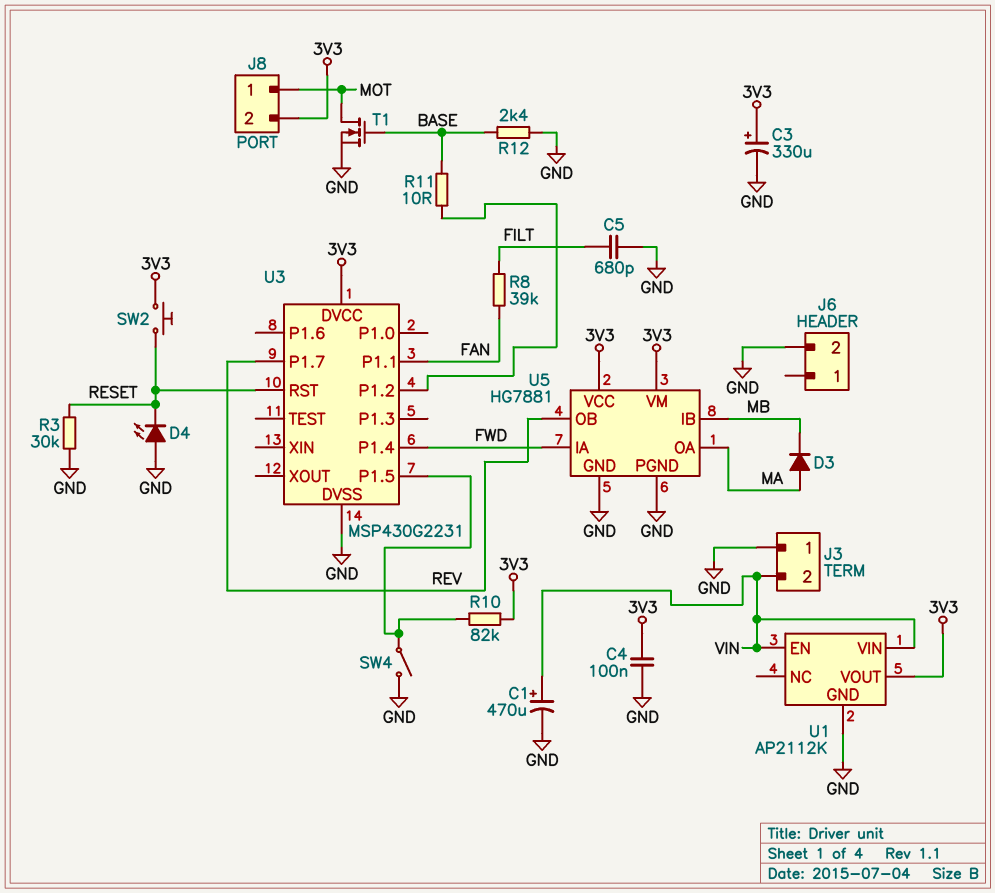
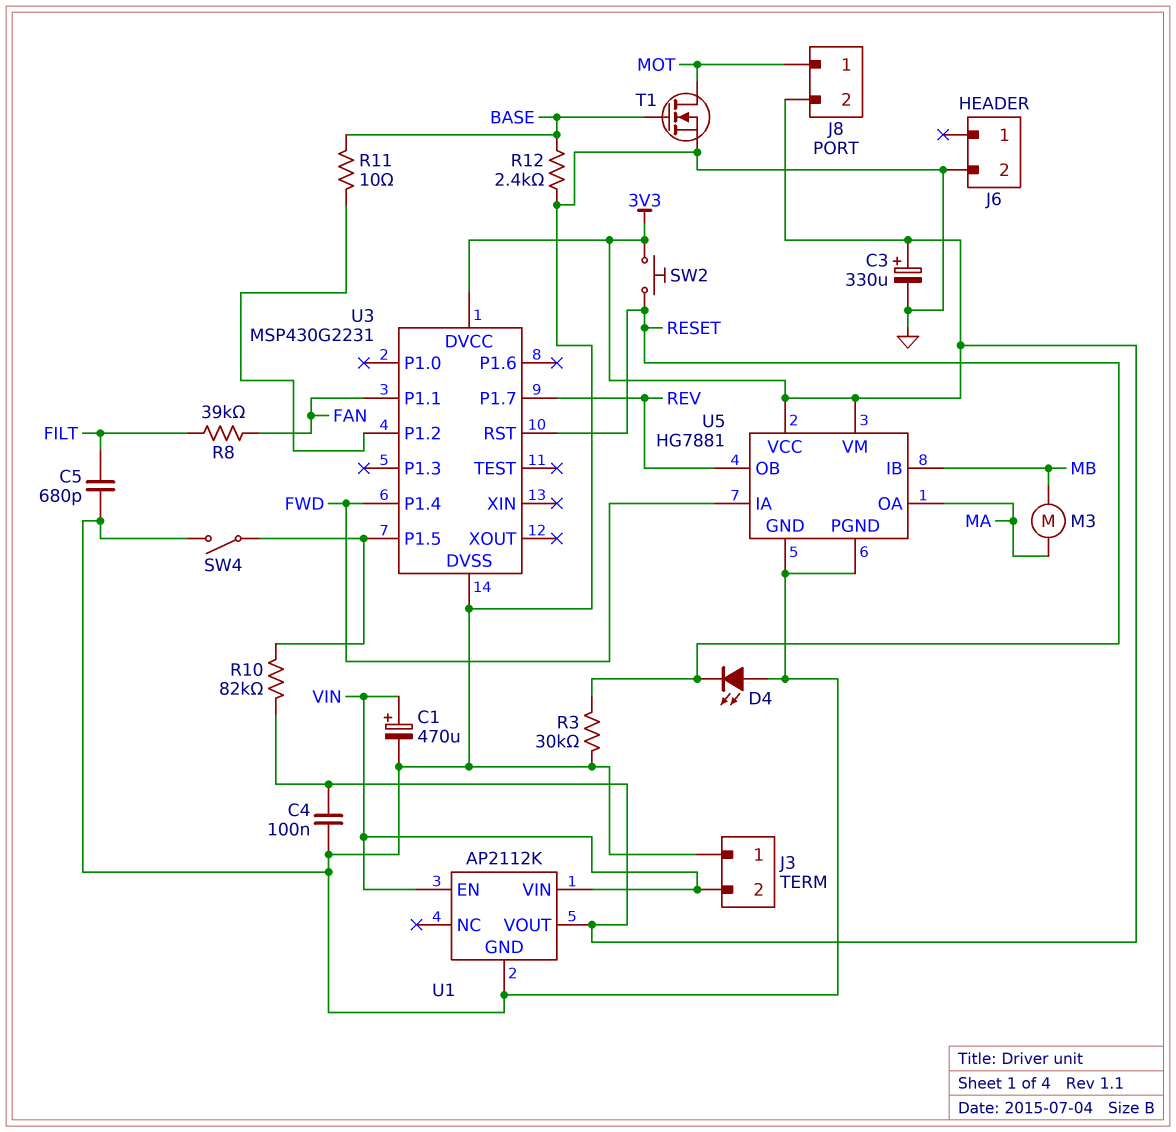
D3: diode (A MA, K MB) -> none
M3: none -> motor (MA, MB)

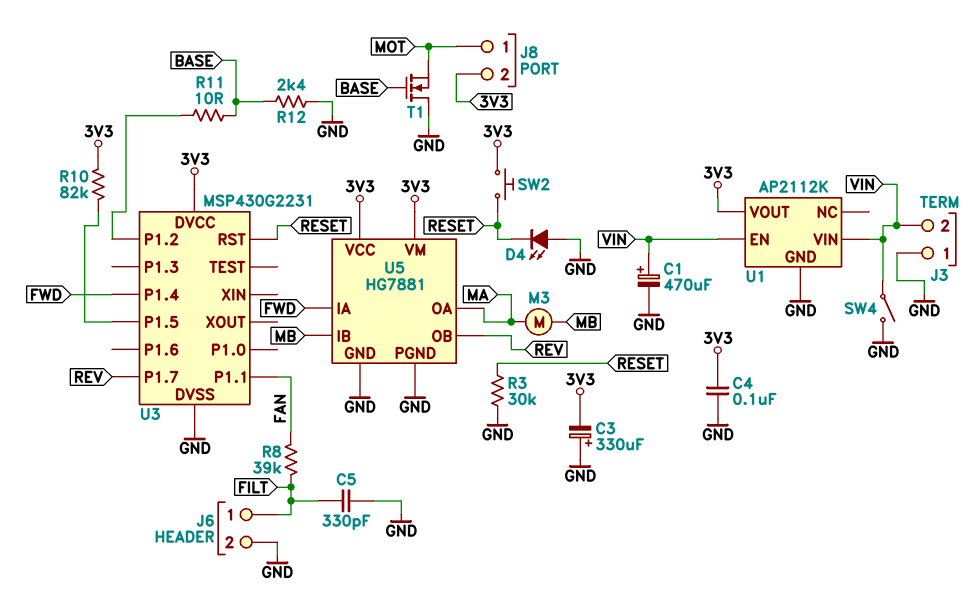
C3: 330uF (plus 3V3, minus GND) -> 330uF (plus GND, minus 3V3)
C5: 680pF (FILT, GND) -> 330pF (FILT, GND)
J6 pin 1: none -> FILT
SW4: switch (GND, U3/P1.5) -> switch (GND, VIN)
T1: NMOS (G BASE, D MOT, S GND) -> NMOS (G BASE, D GND, S MOT)

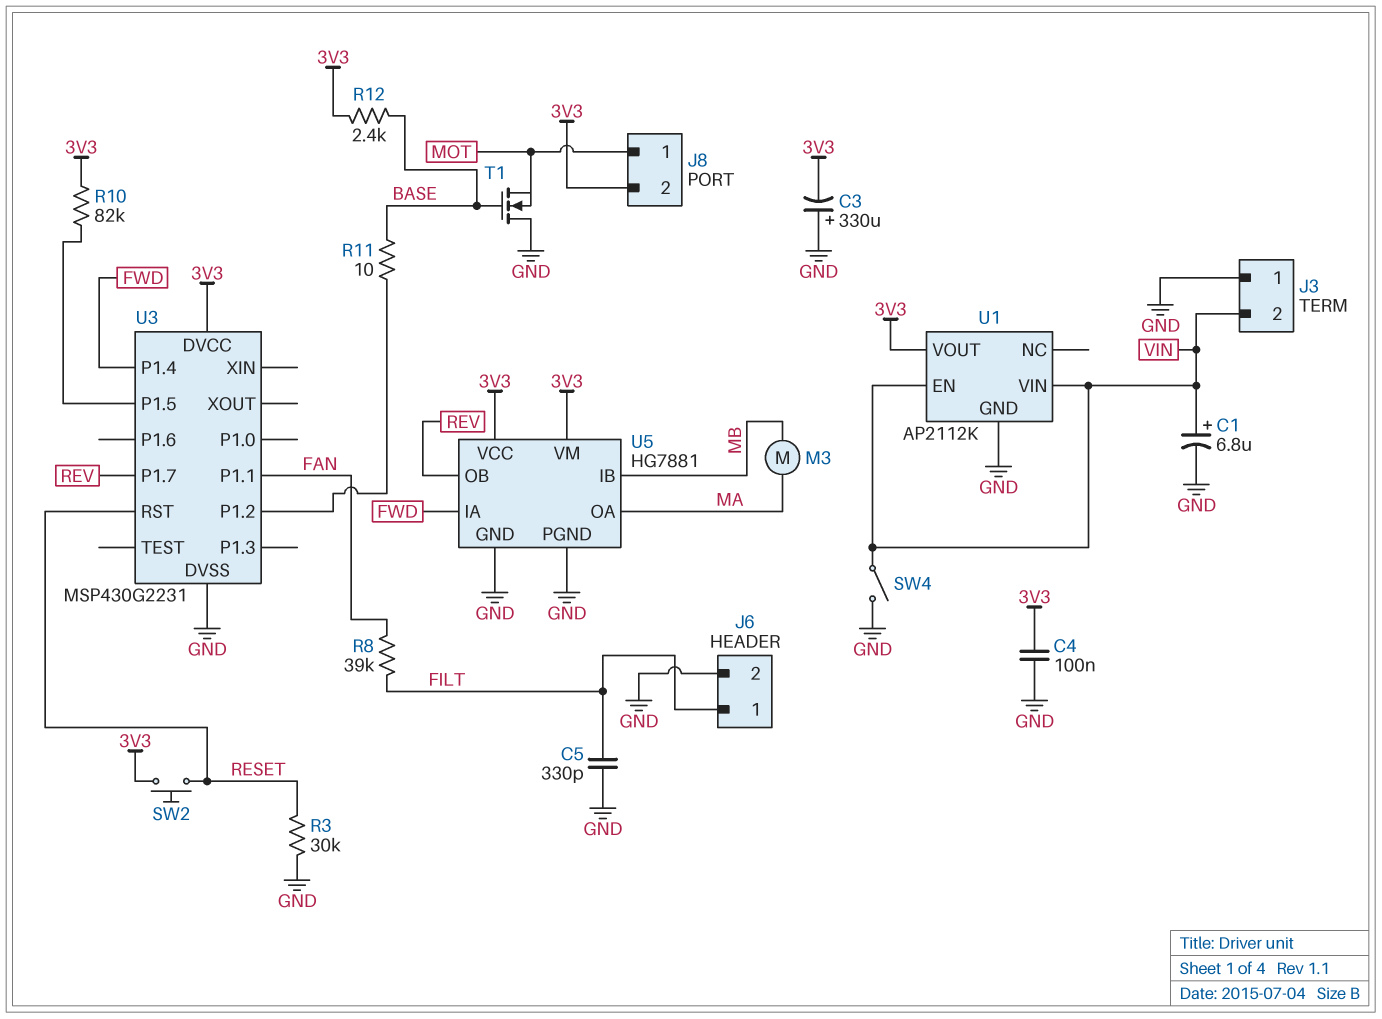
C1: 470uF (plus VIN, minus GND) -> 6.8uF (plus VIN, minus GND)
D4: LED (A GND, K RESET) -> none
R12: 2.4k (BASE, GND) -> 2.4k (3V3, BASE)

